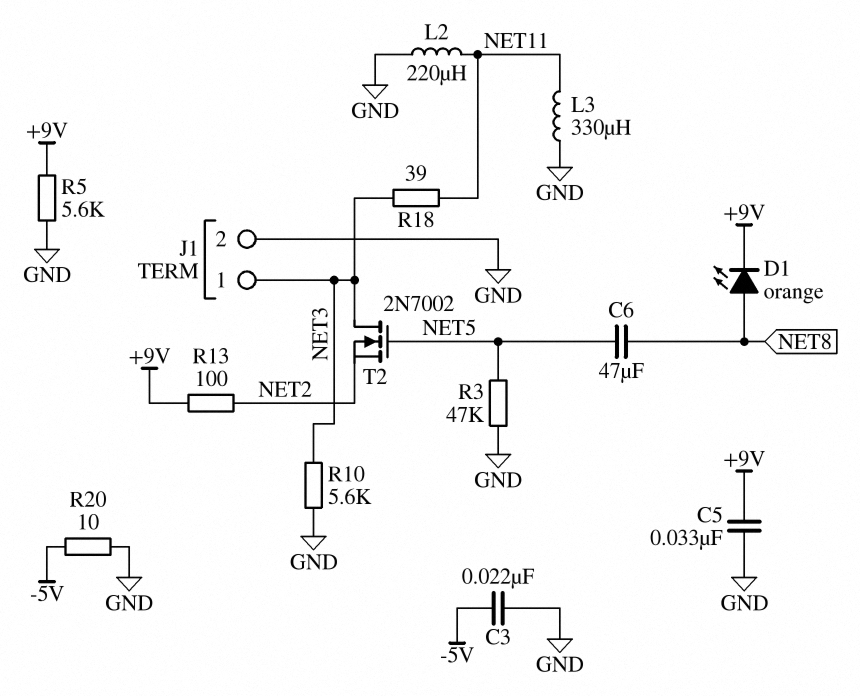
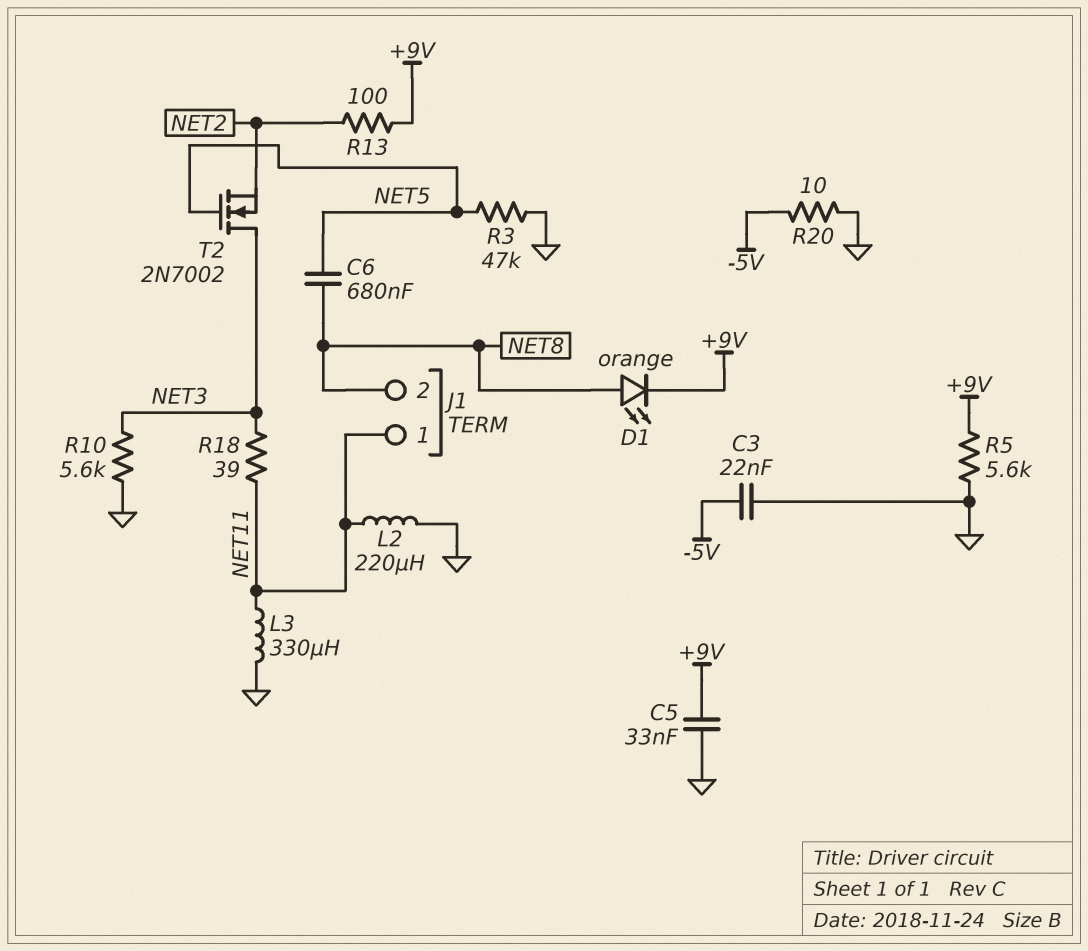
C6: 47uF (NET5, NET8) -> 680nF (NET5, NET8)
J1 pin 1: NET3 -> NET11
J1 pin 2: GND -> NET8

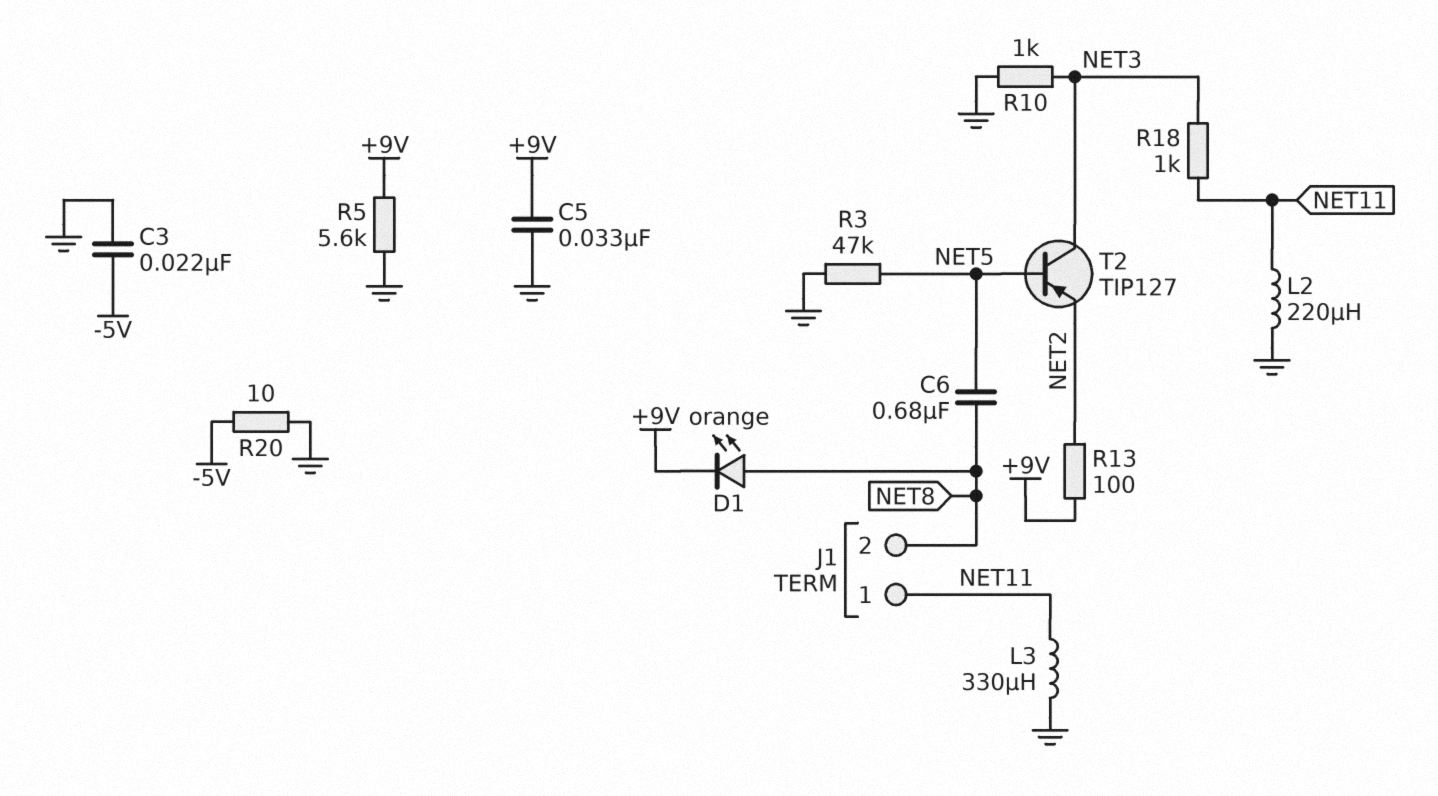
R10: 5.6k (GND, NET3) -> 1k (GND, NET3)
R18: 39 (NET3, NET11) -> 1k (NET3, NET11)
T2: NMOS 2N7002 (G NET5, D NET3, S NET2) -> PNP TIP127 (B NET5, C NET3, E NET2)

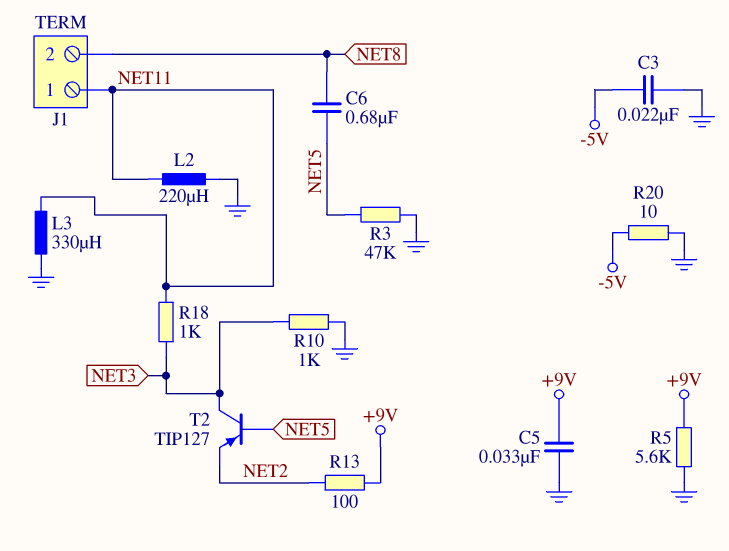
D1: LED orange (A NET8, K +9V) -> none

